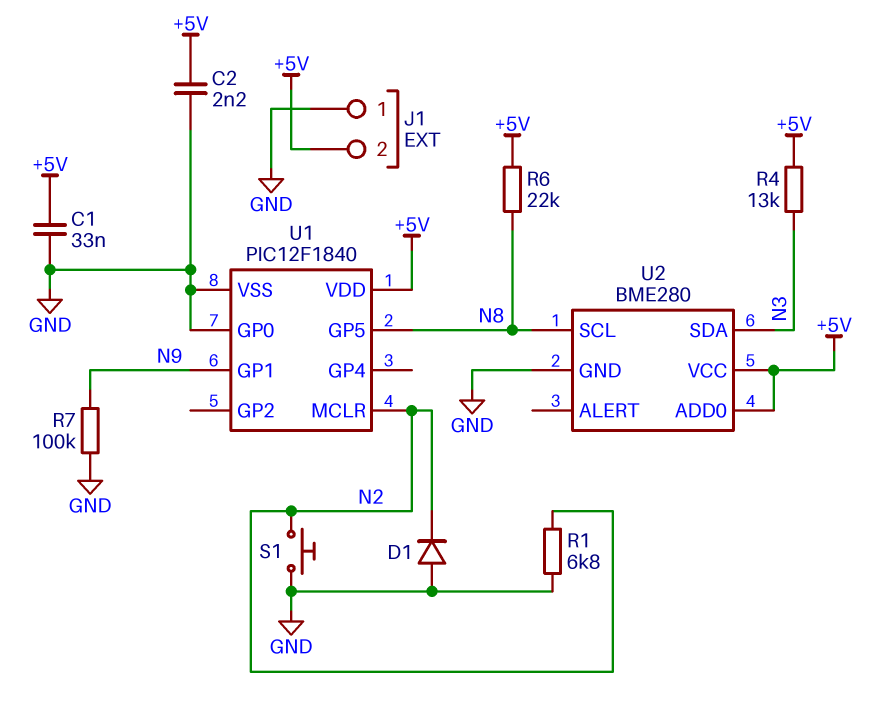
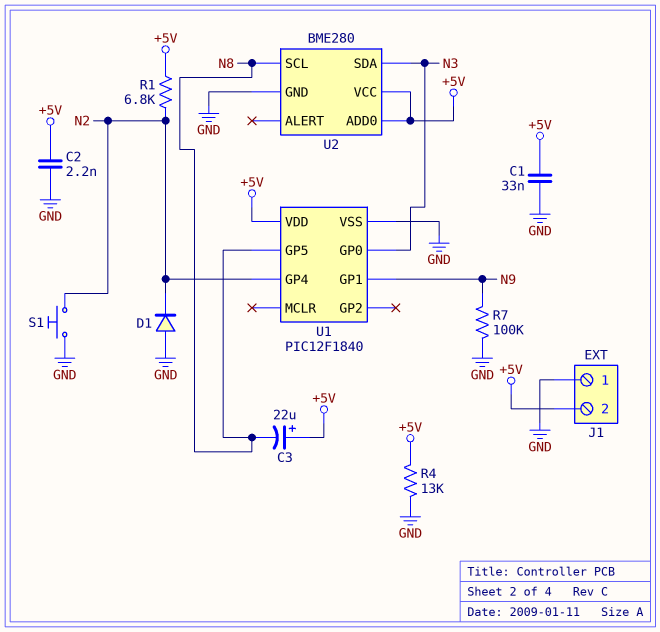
C3: none -> 22uF (plus +5V, minus N8)
R1: 6.8k (GND, N2) -> 6.8k (+5V, N2)
R4: 13k (+5V, N3) -> 13k (+5V, GND)
R6: 22k (+5V, N8) -> none
U1 pin GP0: GND -> N3
U1 pin GP4: none -> N2
U1 pin MCLR: N2 -> none

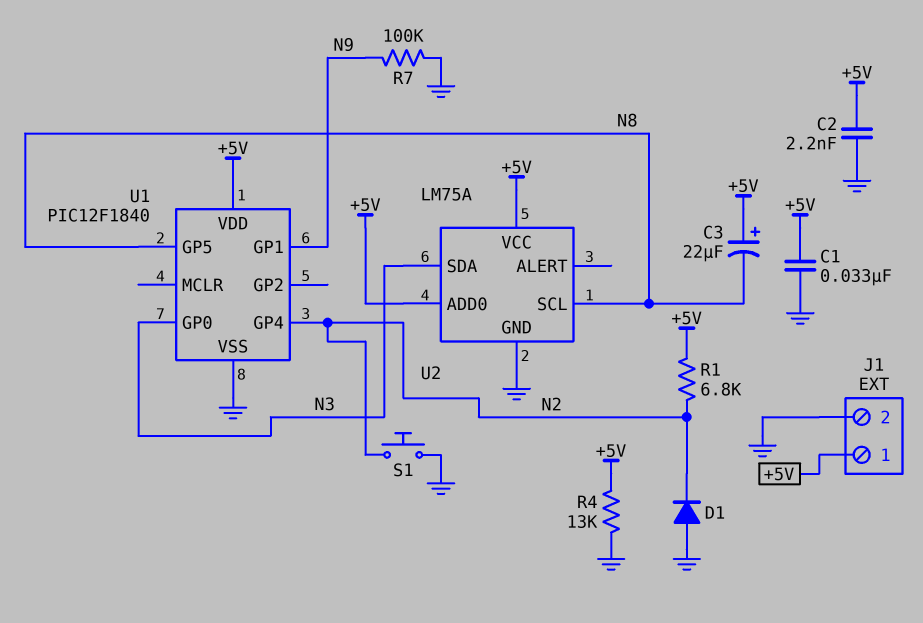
J1 pin 1: GND -> +5V
J1 pin 2: +5V -> GND
U2: BME280 -> LM75A

